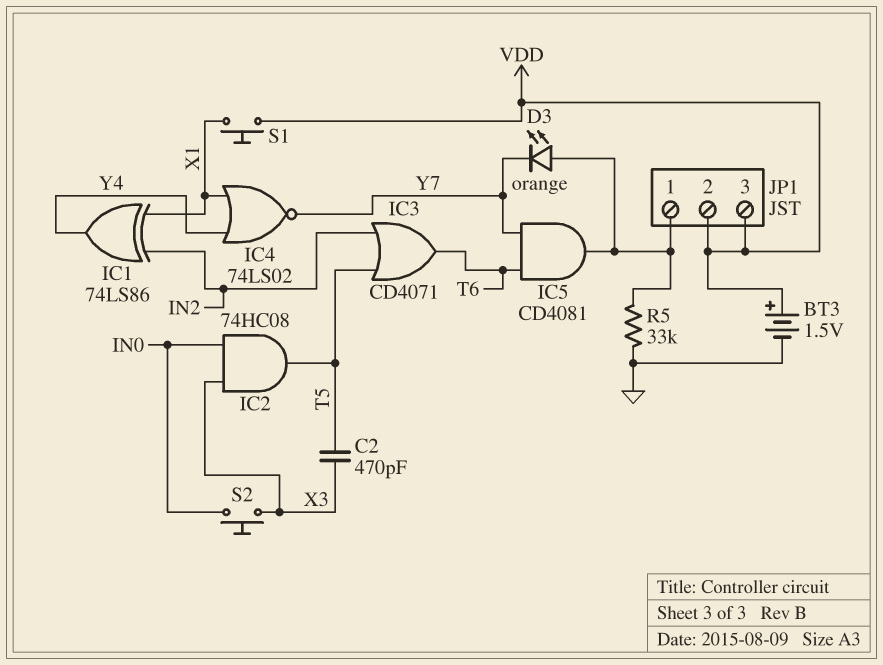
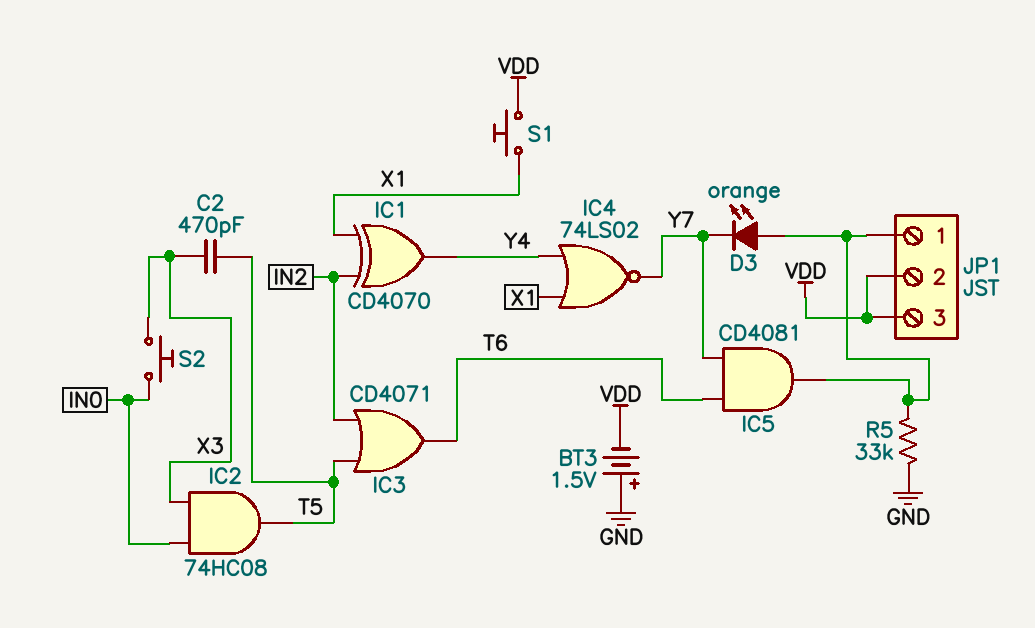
BT3: 1.5V (plus VDD, minus GND) -> 1.5V (plus GND, minus VDD)
IC1: XOR 74LS86 (in IN2, in X1, out Y4) -> XOR CD4070 (in IN2, in X1, out Y4)

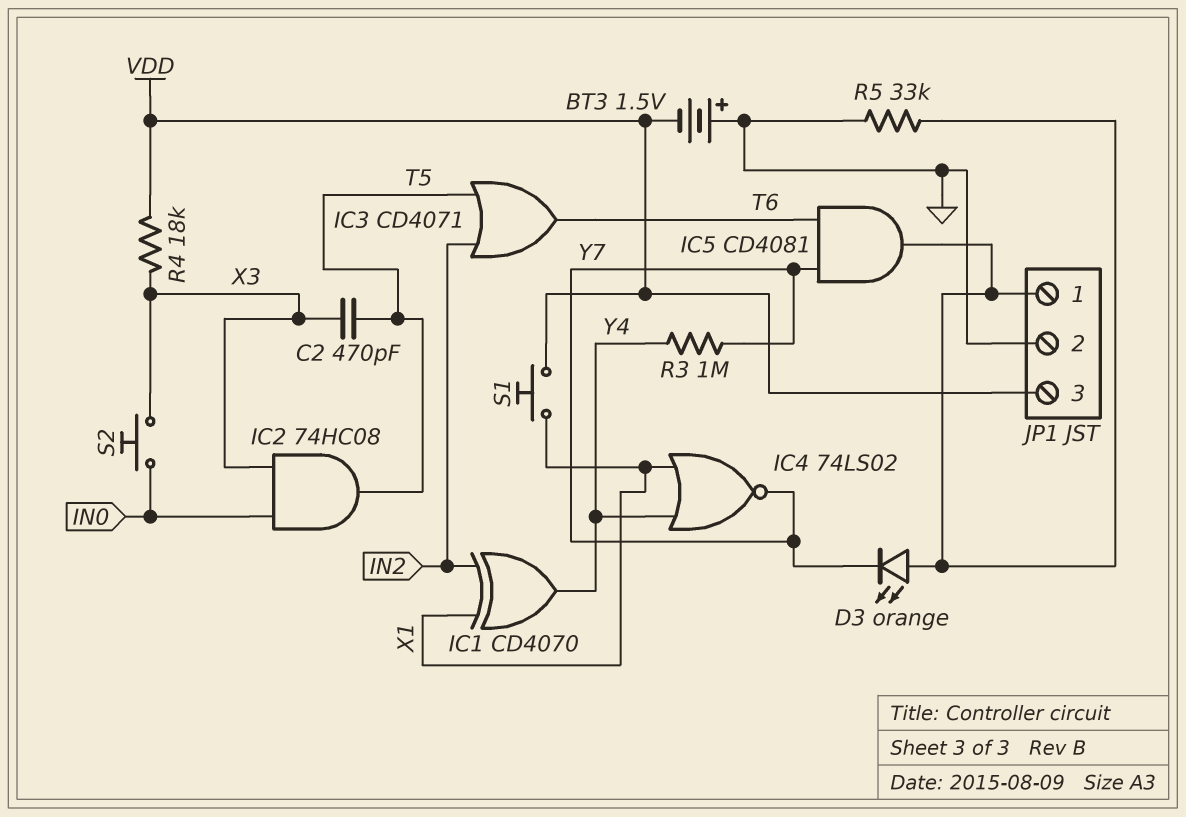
JP1 pin 2: VDD -> GND
R3: none -> 1M (Y4, Y7)
R4: none -> 18k (VDD, X3)

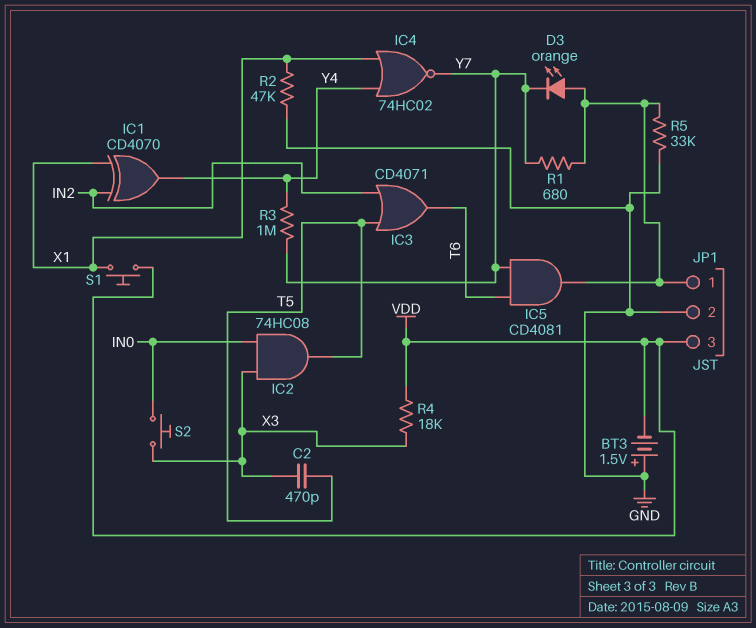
IC4: NOR 74LS02 (in X1, in Y4, out Y7) -> NOR 74HC02 (in X1, in Y4, out Y7)
R1: none -> 680 (JP1/1, Y7)
R2: none -> 47k (GND, X1)

